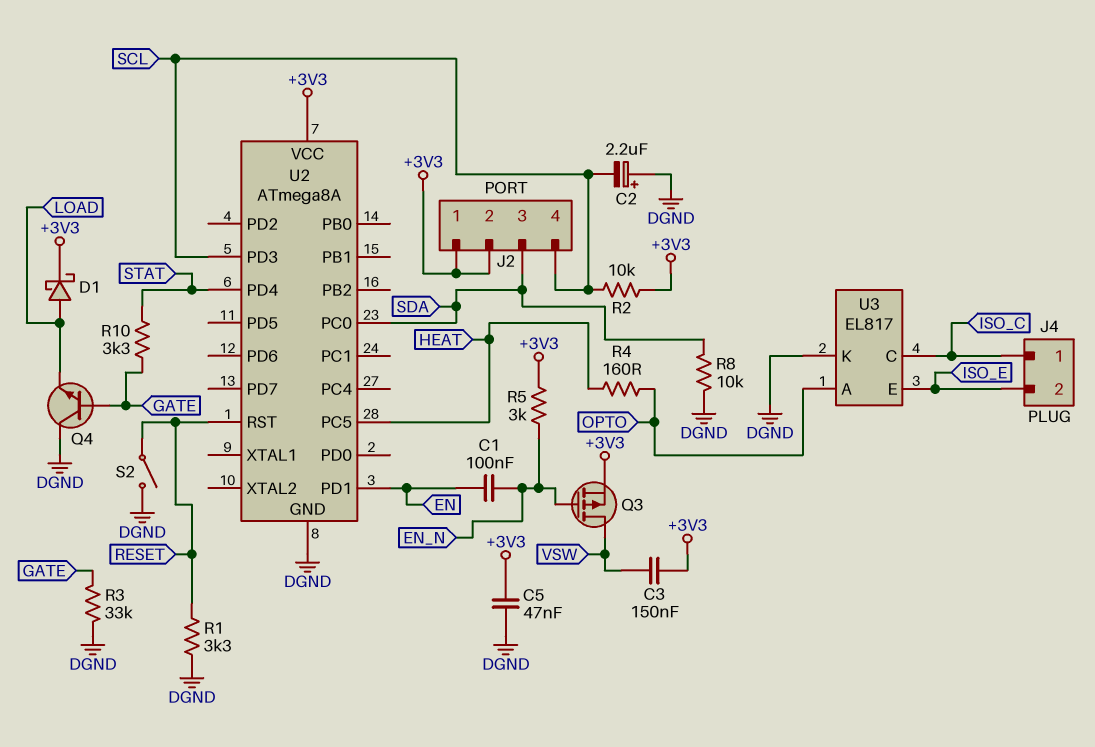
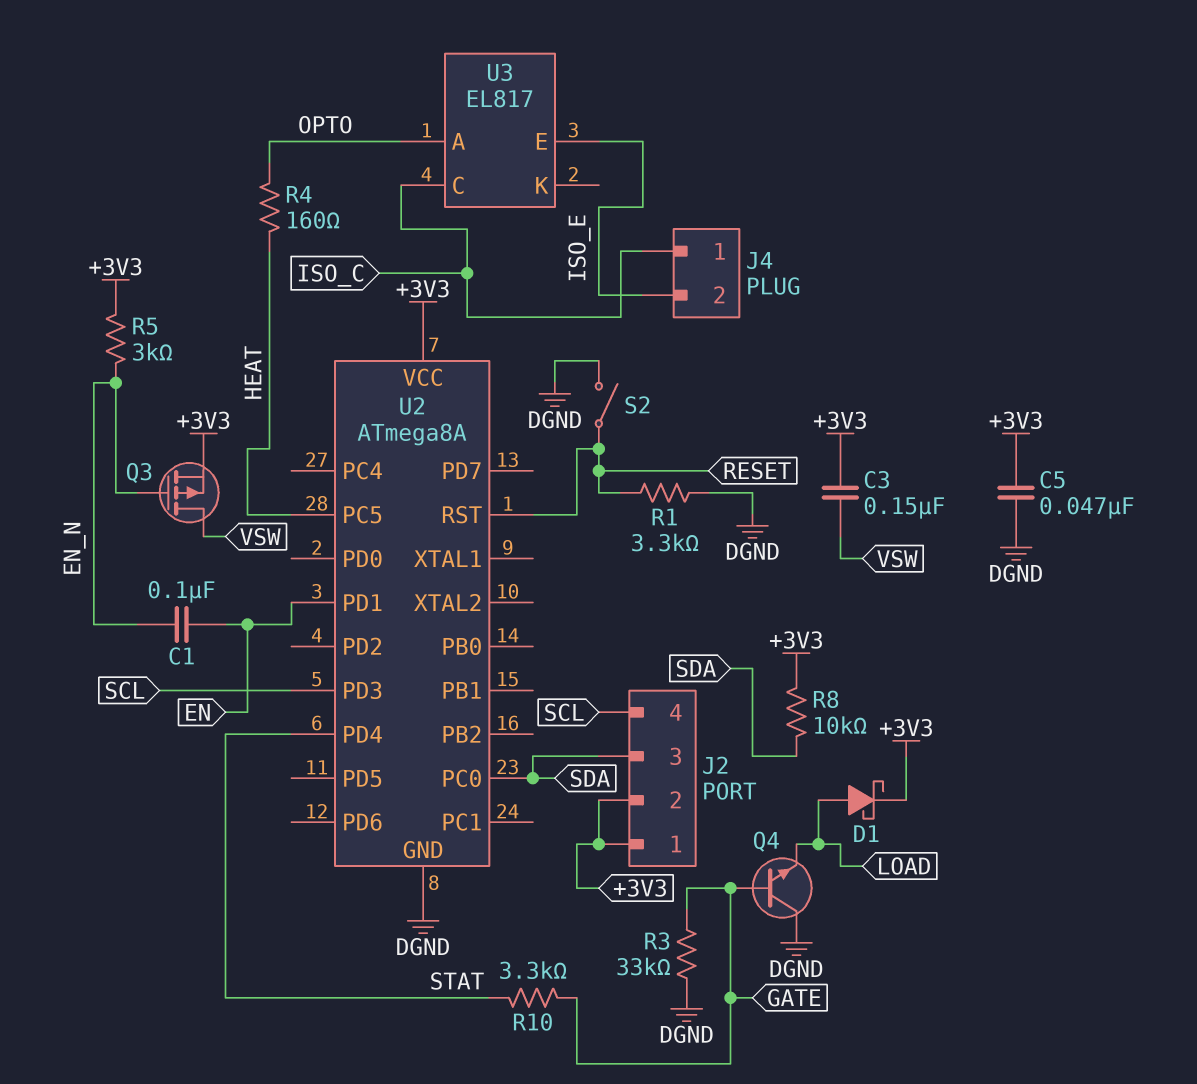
C2: 2.2uF (plus DGND, minus SCL) -> none
R2: 10k (+3V3, SCL) -> none
R8: 10k (DGND, SDA) -> 10k (+3V3, SDA)
U3 pin K: DGND -> none

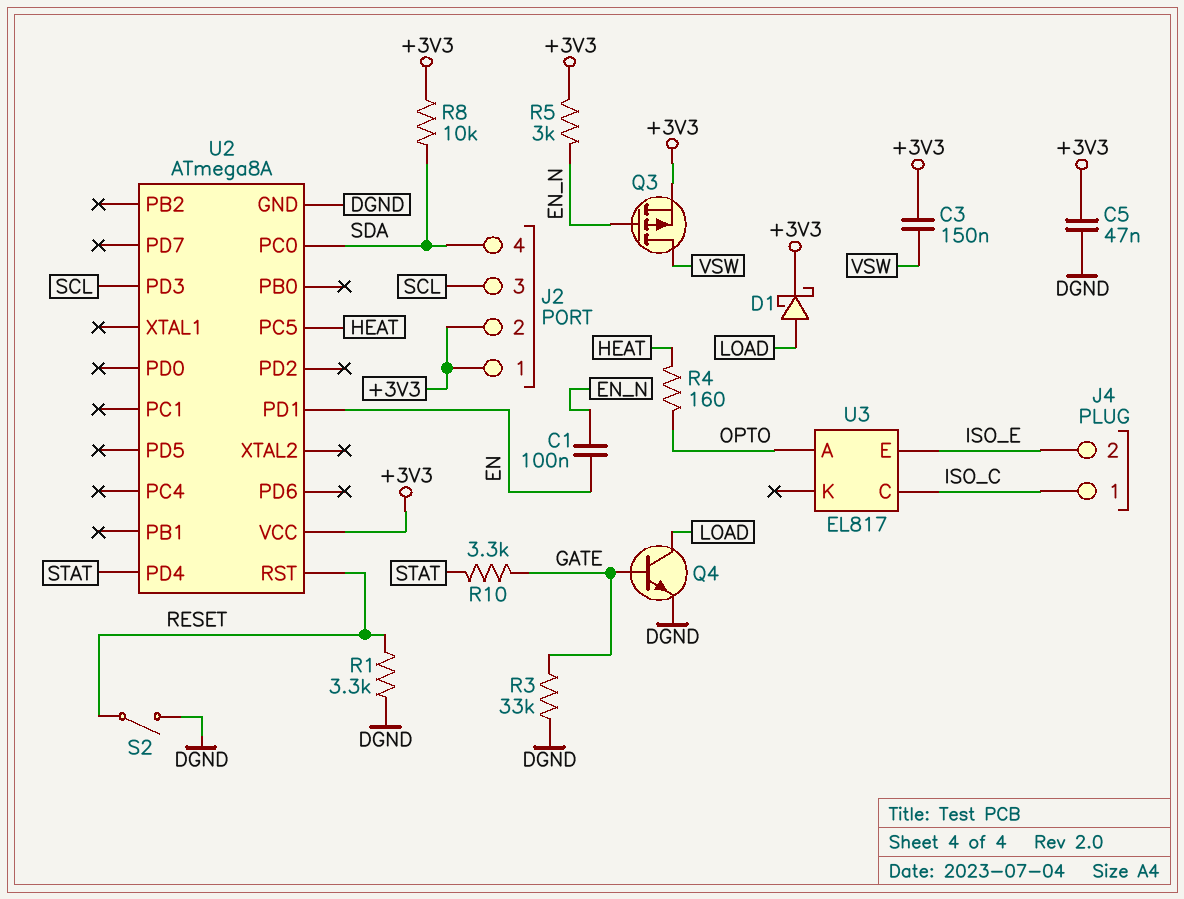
J2 pin 3: SDA -> SCL
J2 pin 4: SCL -> SDA
Q4: NPN (B GATE, C DGND, E LOAD) -> NPN (B GATE, C LOAD, E DGND)

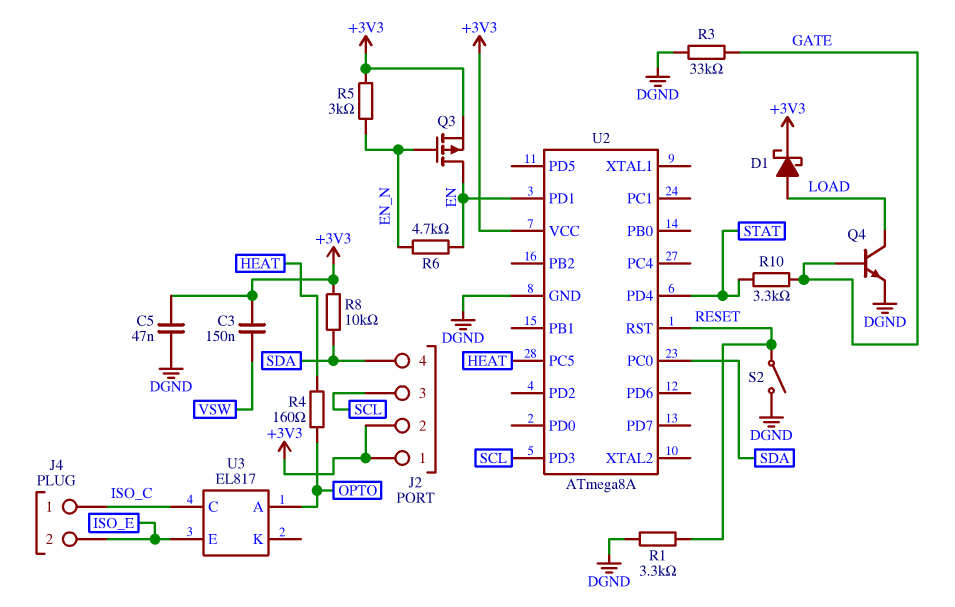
C1: 100nF (EN, EN_N) -> none
Q3: PMOS (G EN_N, D VSW, S +3V3) -> PMOS (G EN_N, D EN, S +3V3)
R6: none -> 4.7k (EN, EN_N)

